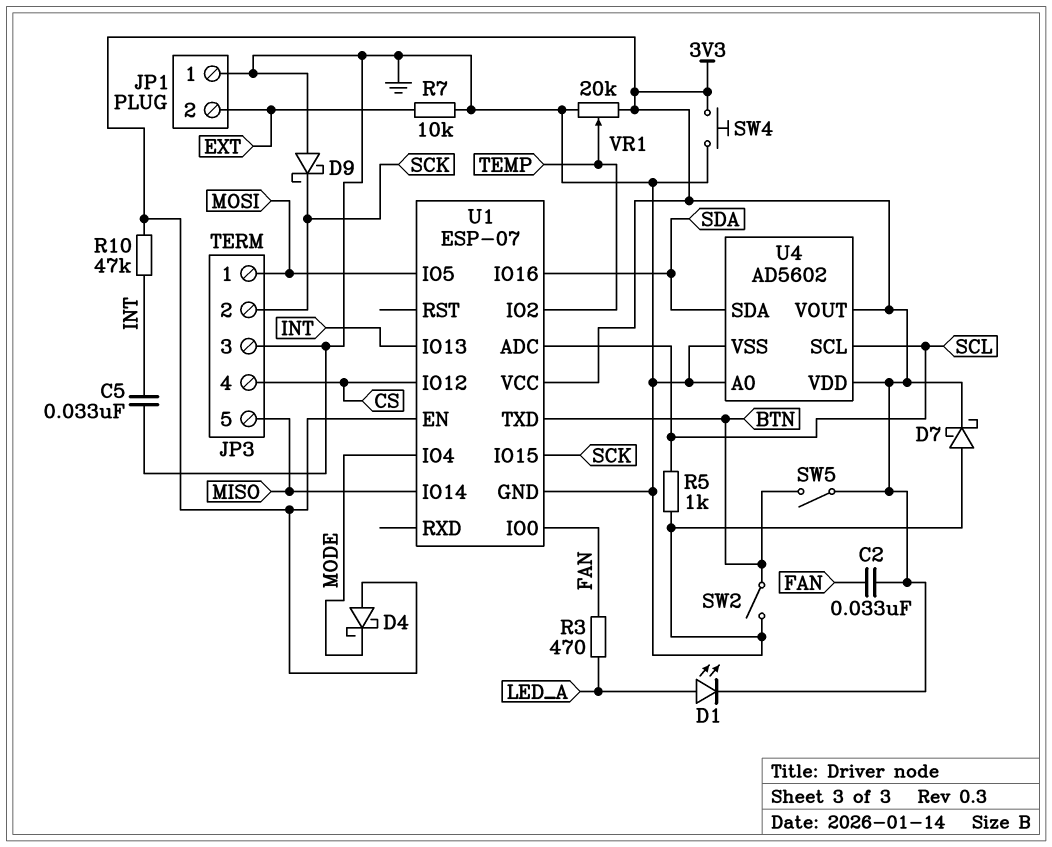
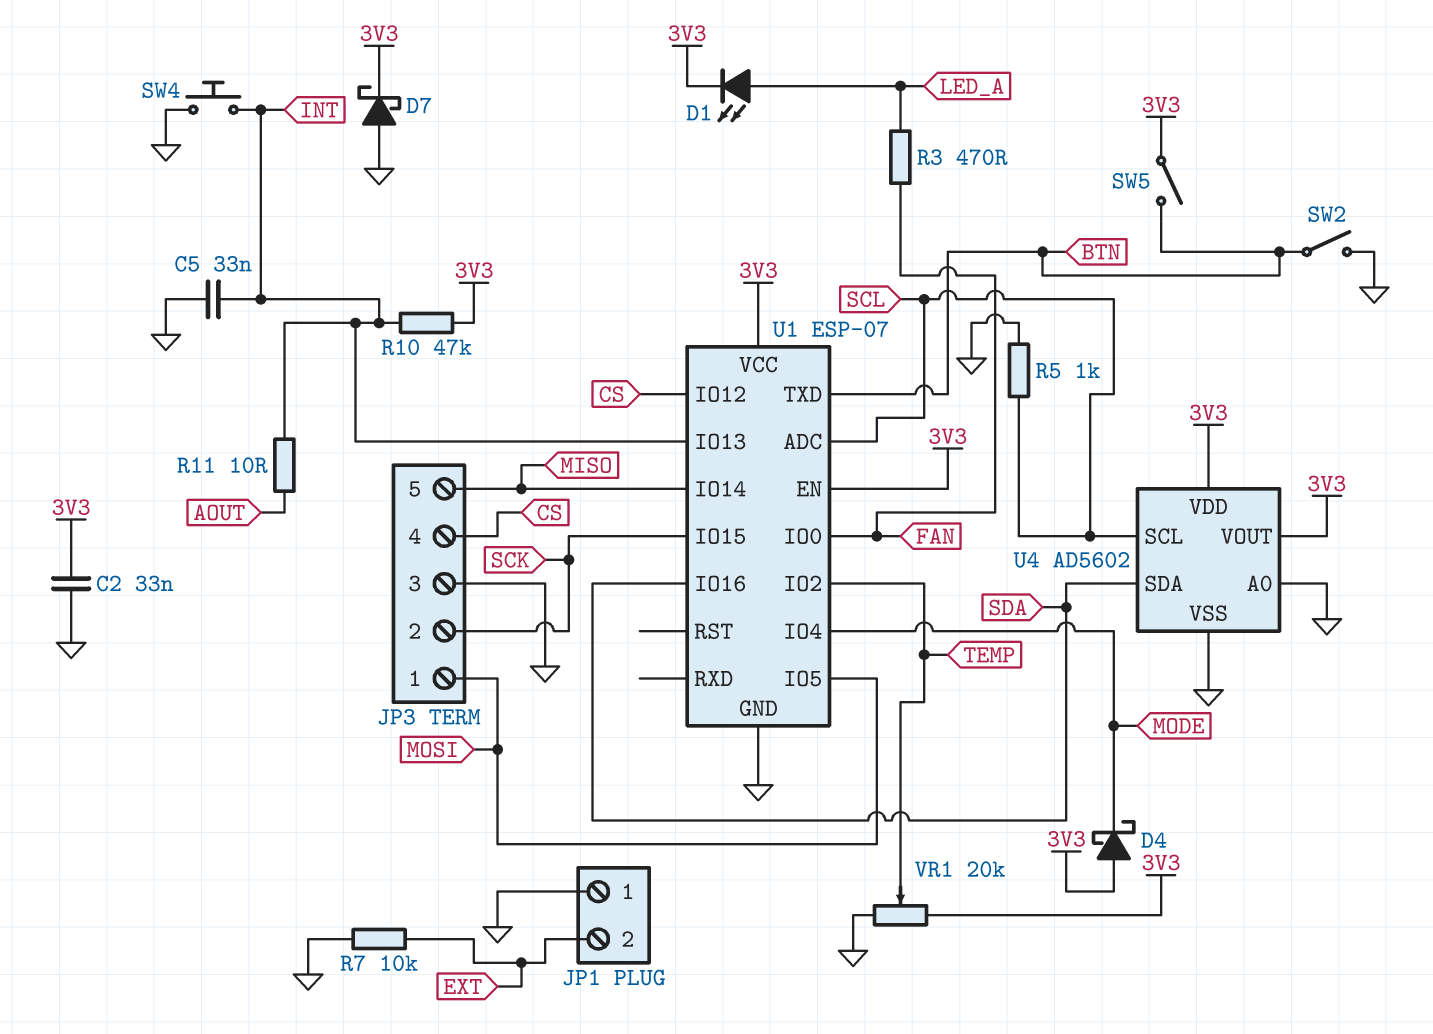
C2: 33nF (3V3, FAN) -> 33nF (3V3, GND)
D9: schottky (A GND, K SCK) -> none
R11: none -> 10 (AOUT, INT)
SW4: button (3V3, GND) -> button (GND, INT)

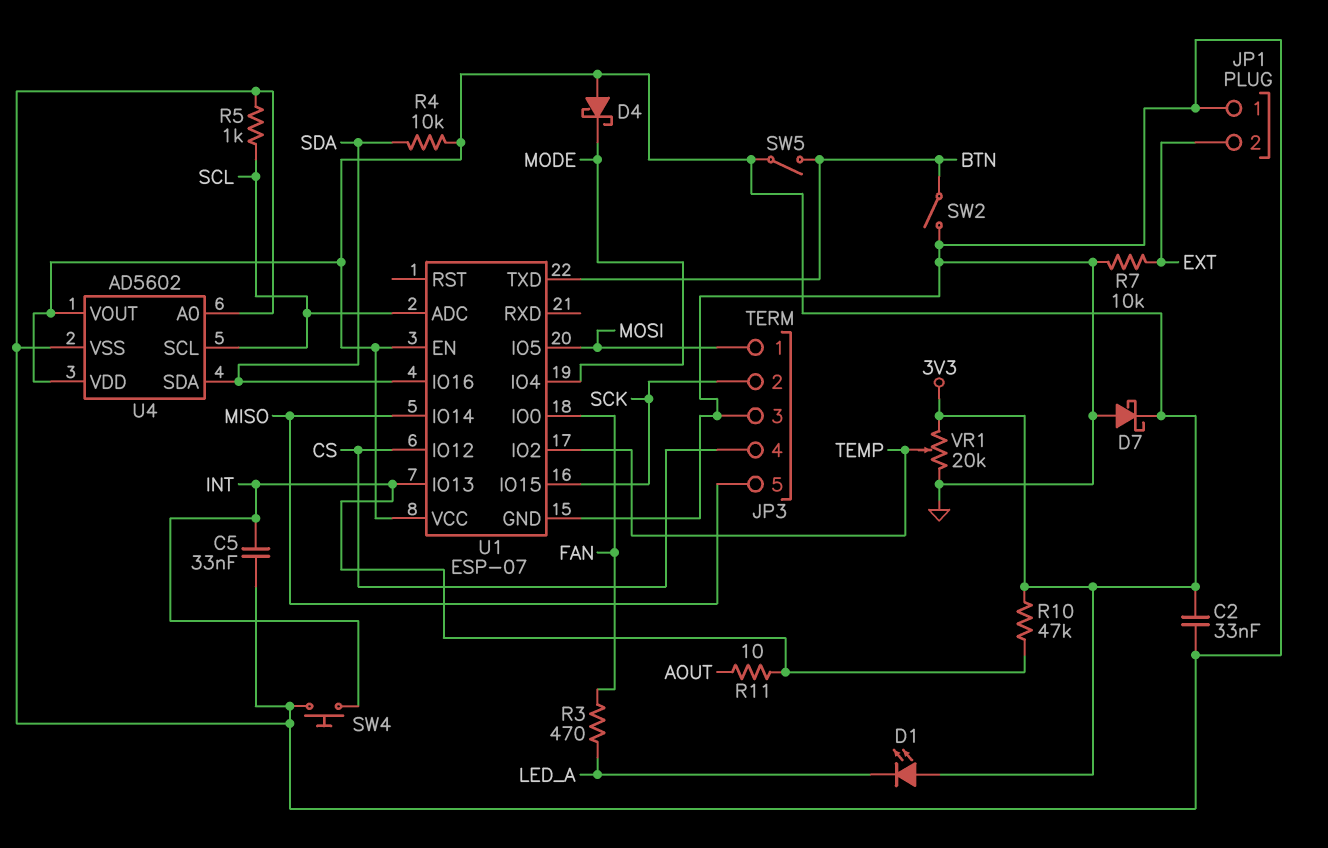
D1: LED (A LED_A, K 3V3) -> LED (A 3V3, K LED_A)
R4: none -> 10k (3V3, SDA)

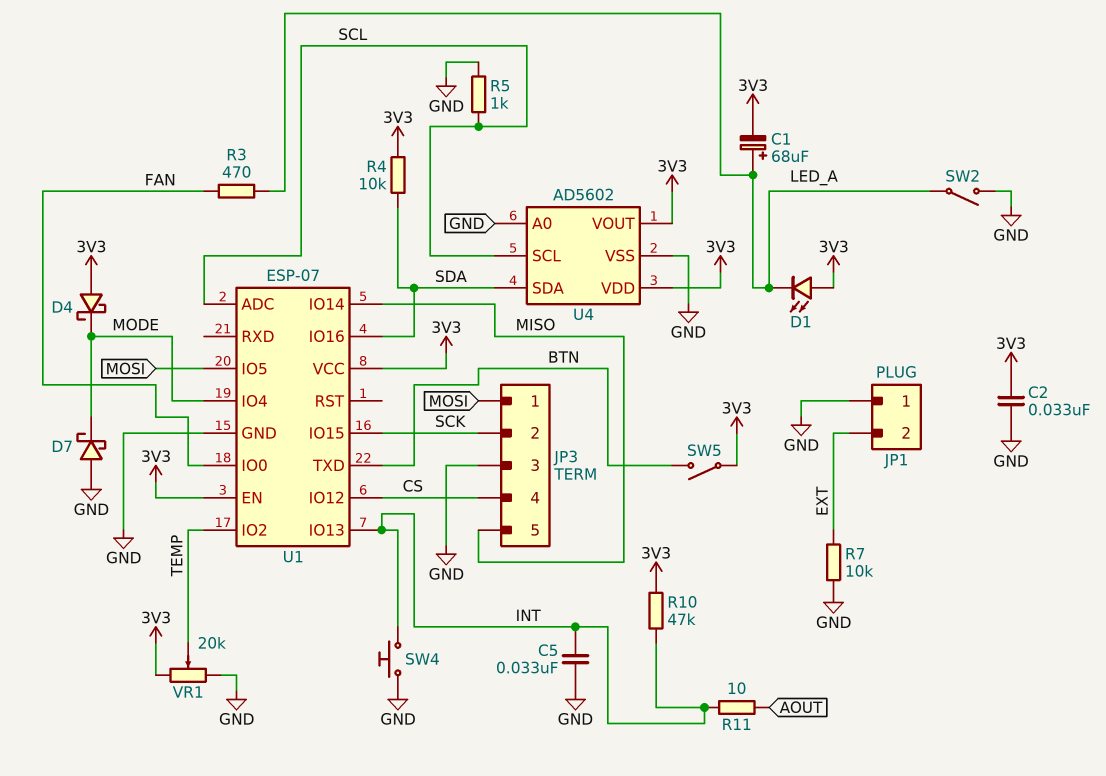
C1: none -> 68uF (plus LED_A, minus 3V3)
D7: schottky (A GND, K 3V3) -> schottky (A GND, K MODE)
SW2: switch (BTN, GND) -> switch (GND, LED_A)

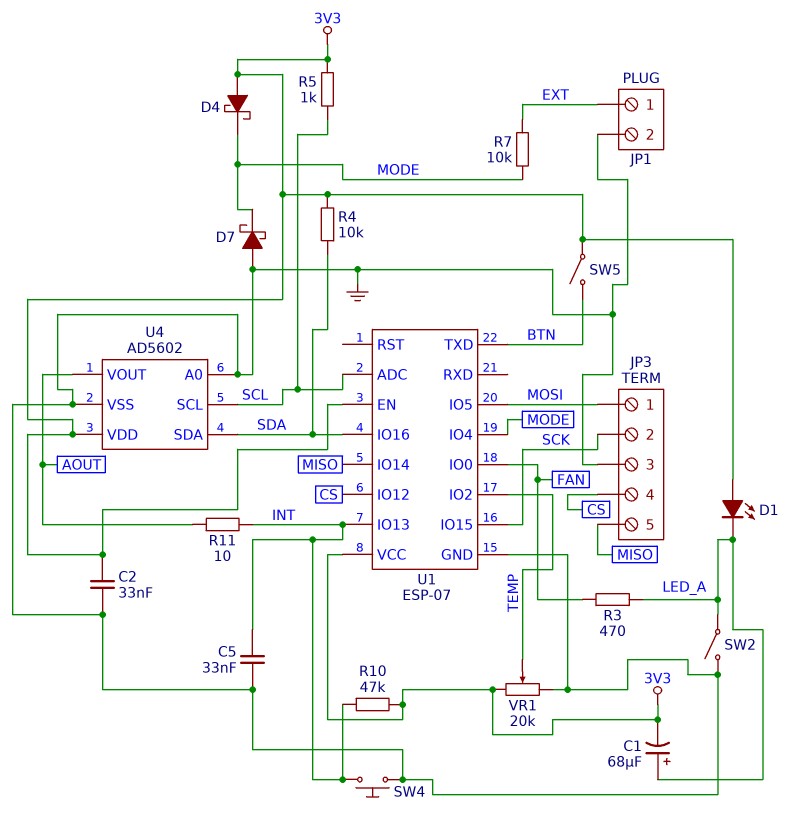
JP1 pin 1: GND -> EXT
JP1 pin 2: EXT -> GND
R5: 1k (GND, SCL) -> 1k (3V3, SCL)
R7: 10k (EXT, GND) -> 10k (EXT, MODE)
U4 pin VOUT: 3V3 -> AOUT

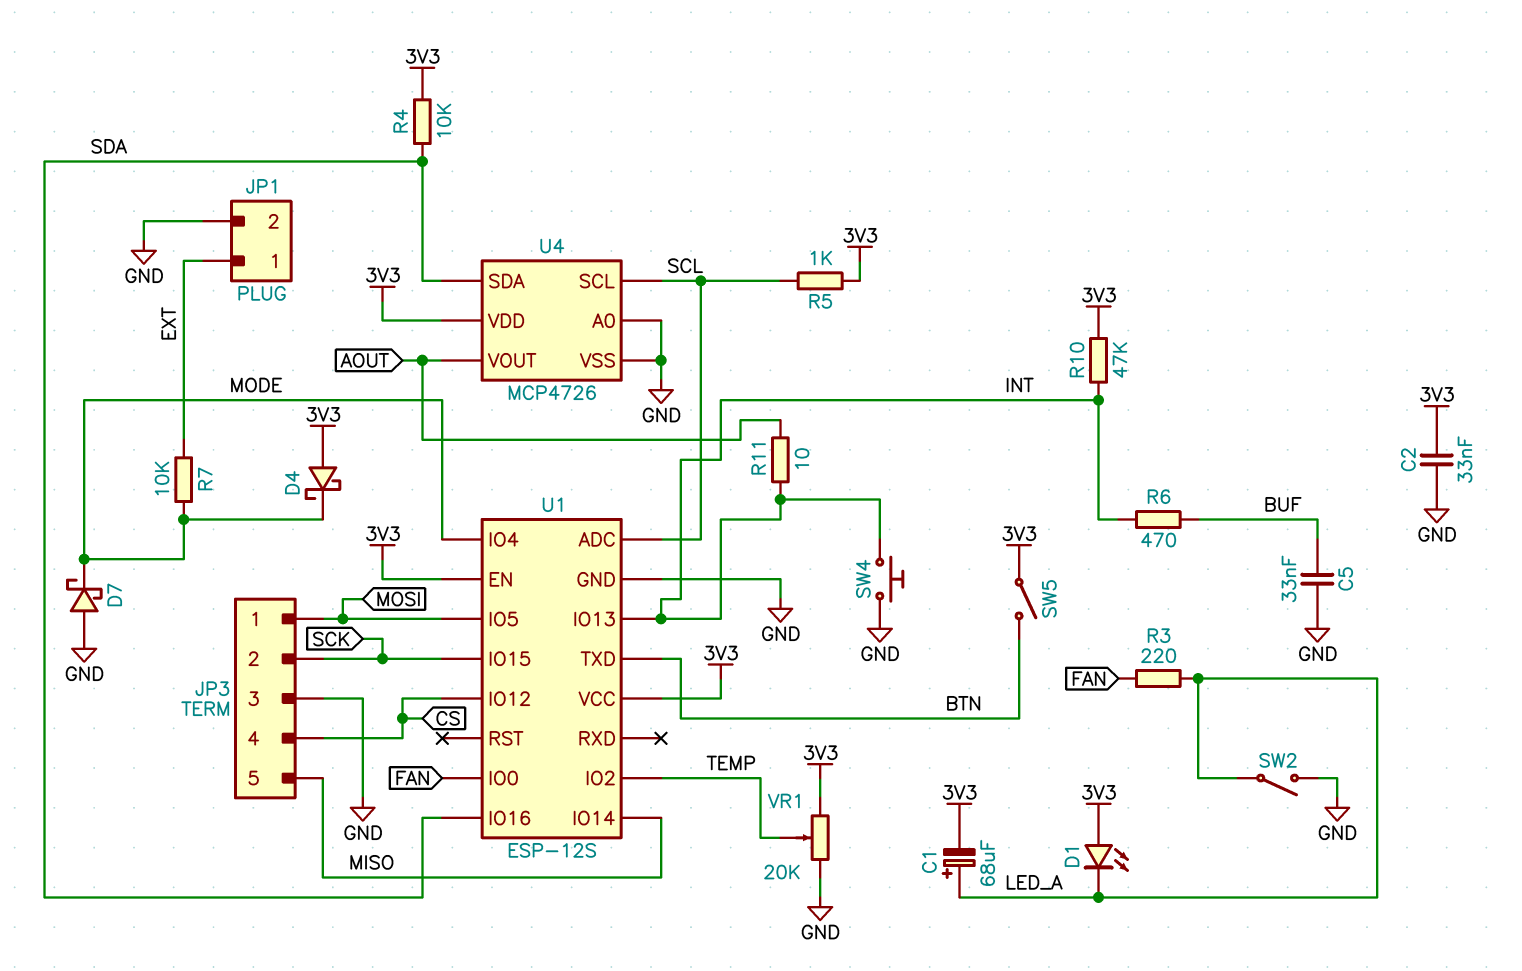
C5: 33nF (GND, INT) -> 33nF (BUF, GND)
R3: 470 (FAN, LED_A) -> 220 (FAN, LED_A)
R6: none -> 470 (BUF, INT)
U1: ESP-07 -> ESP-12S
U4: AD5602 -> MCP4726

